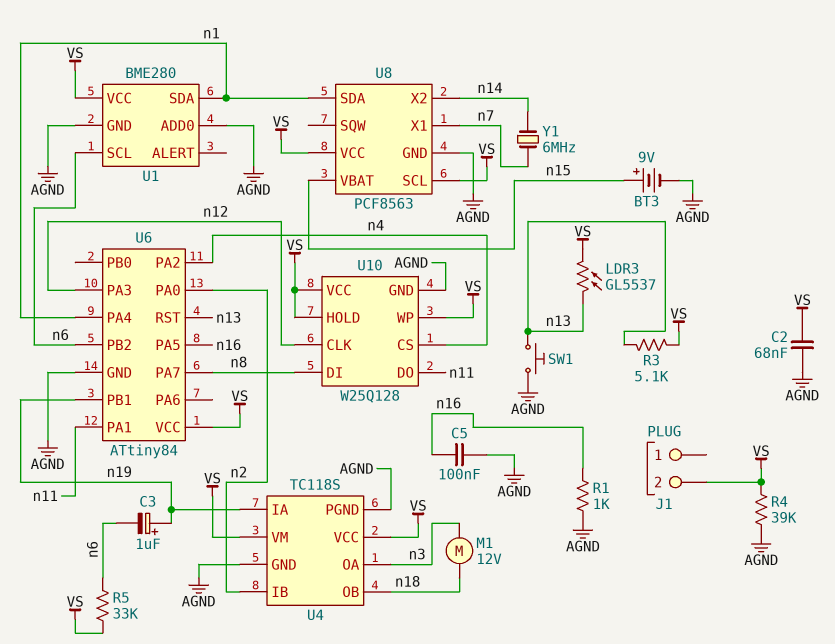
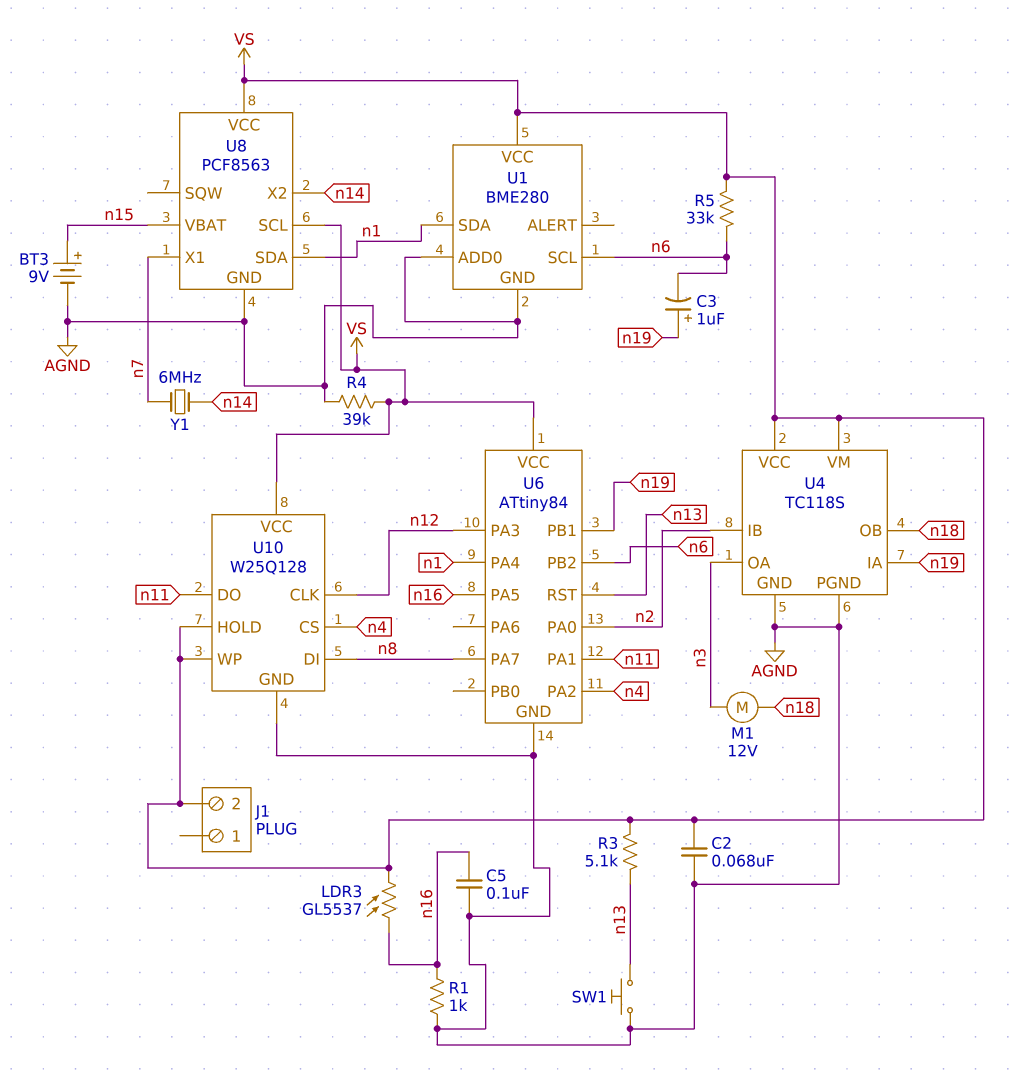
LDR3: GL5537 (VS, n13) -> GL5537 (VS, n16)

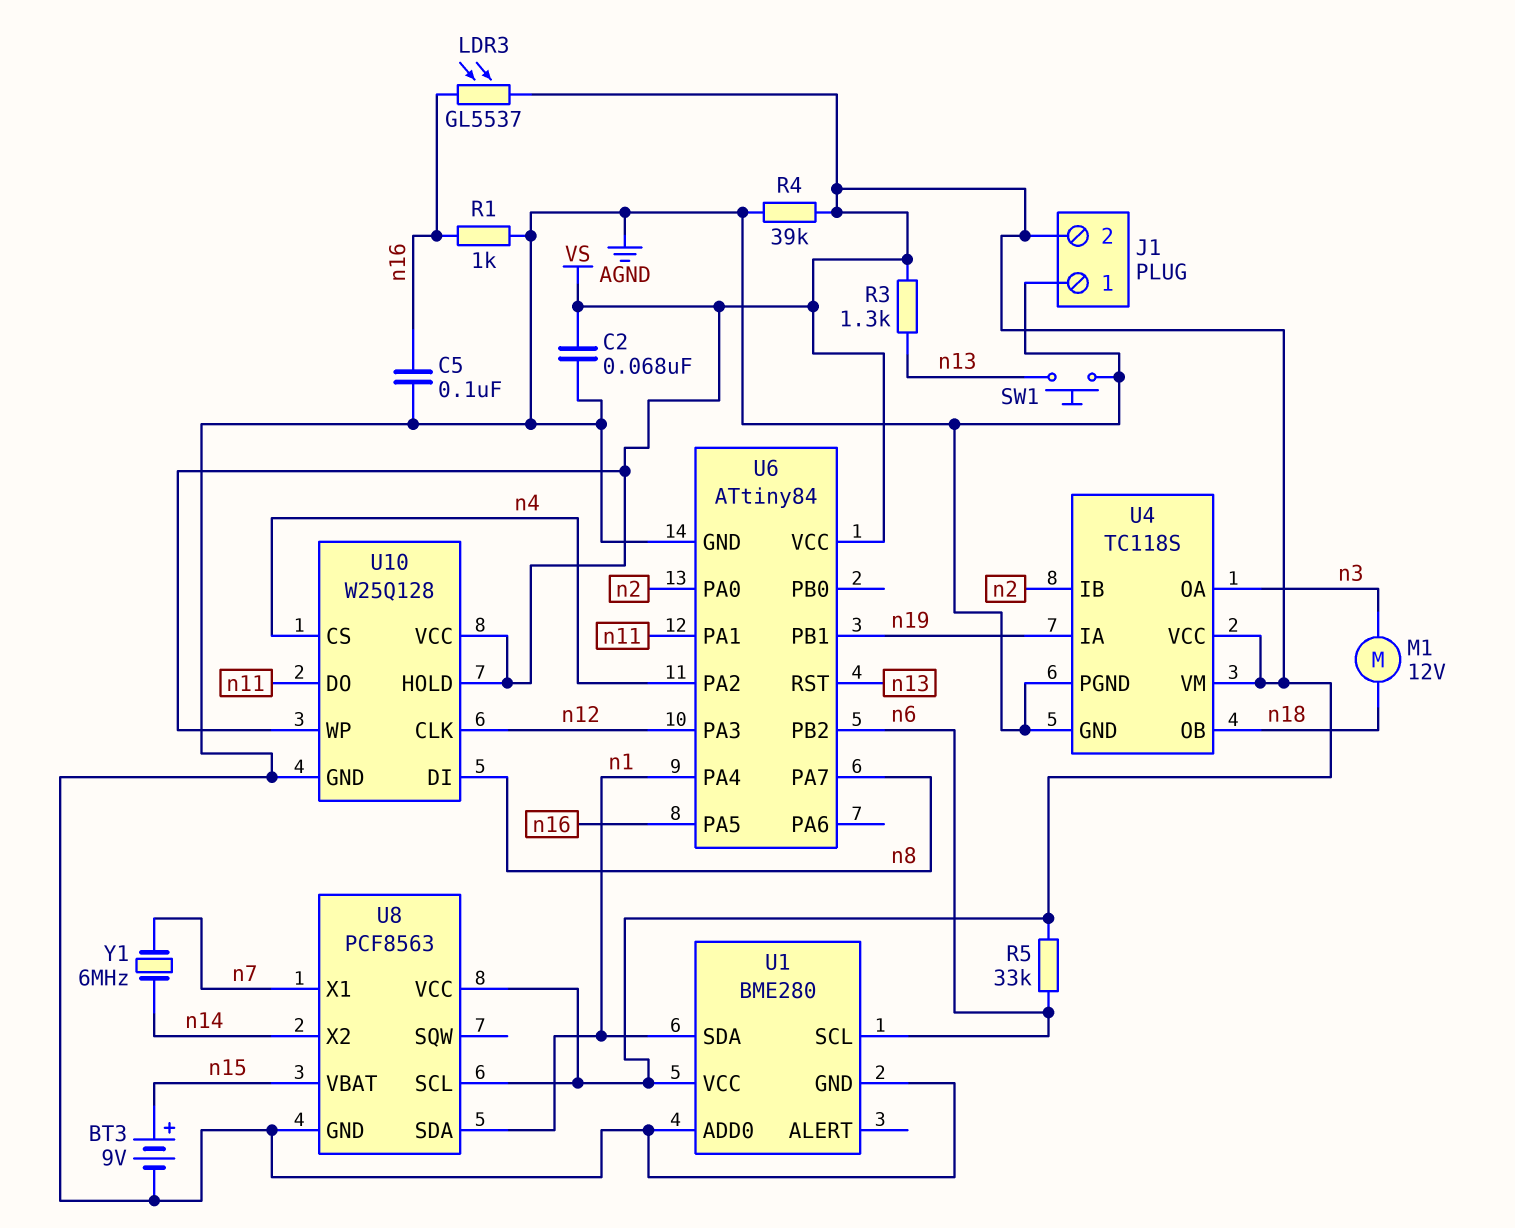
C3: 1uF (plus n19, minus n6) -> none
J1 pin 1: none -> AGND
R3: 5.1k (VS, n13) -> 1.3k (VS, n13)

